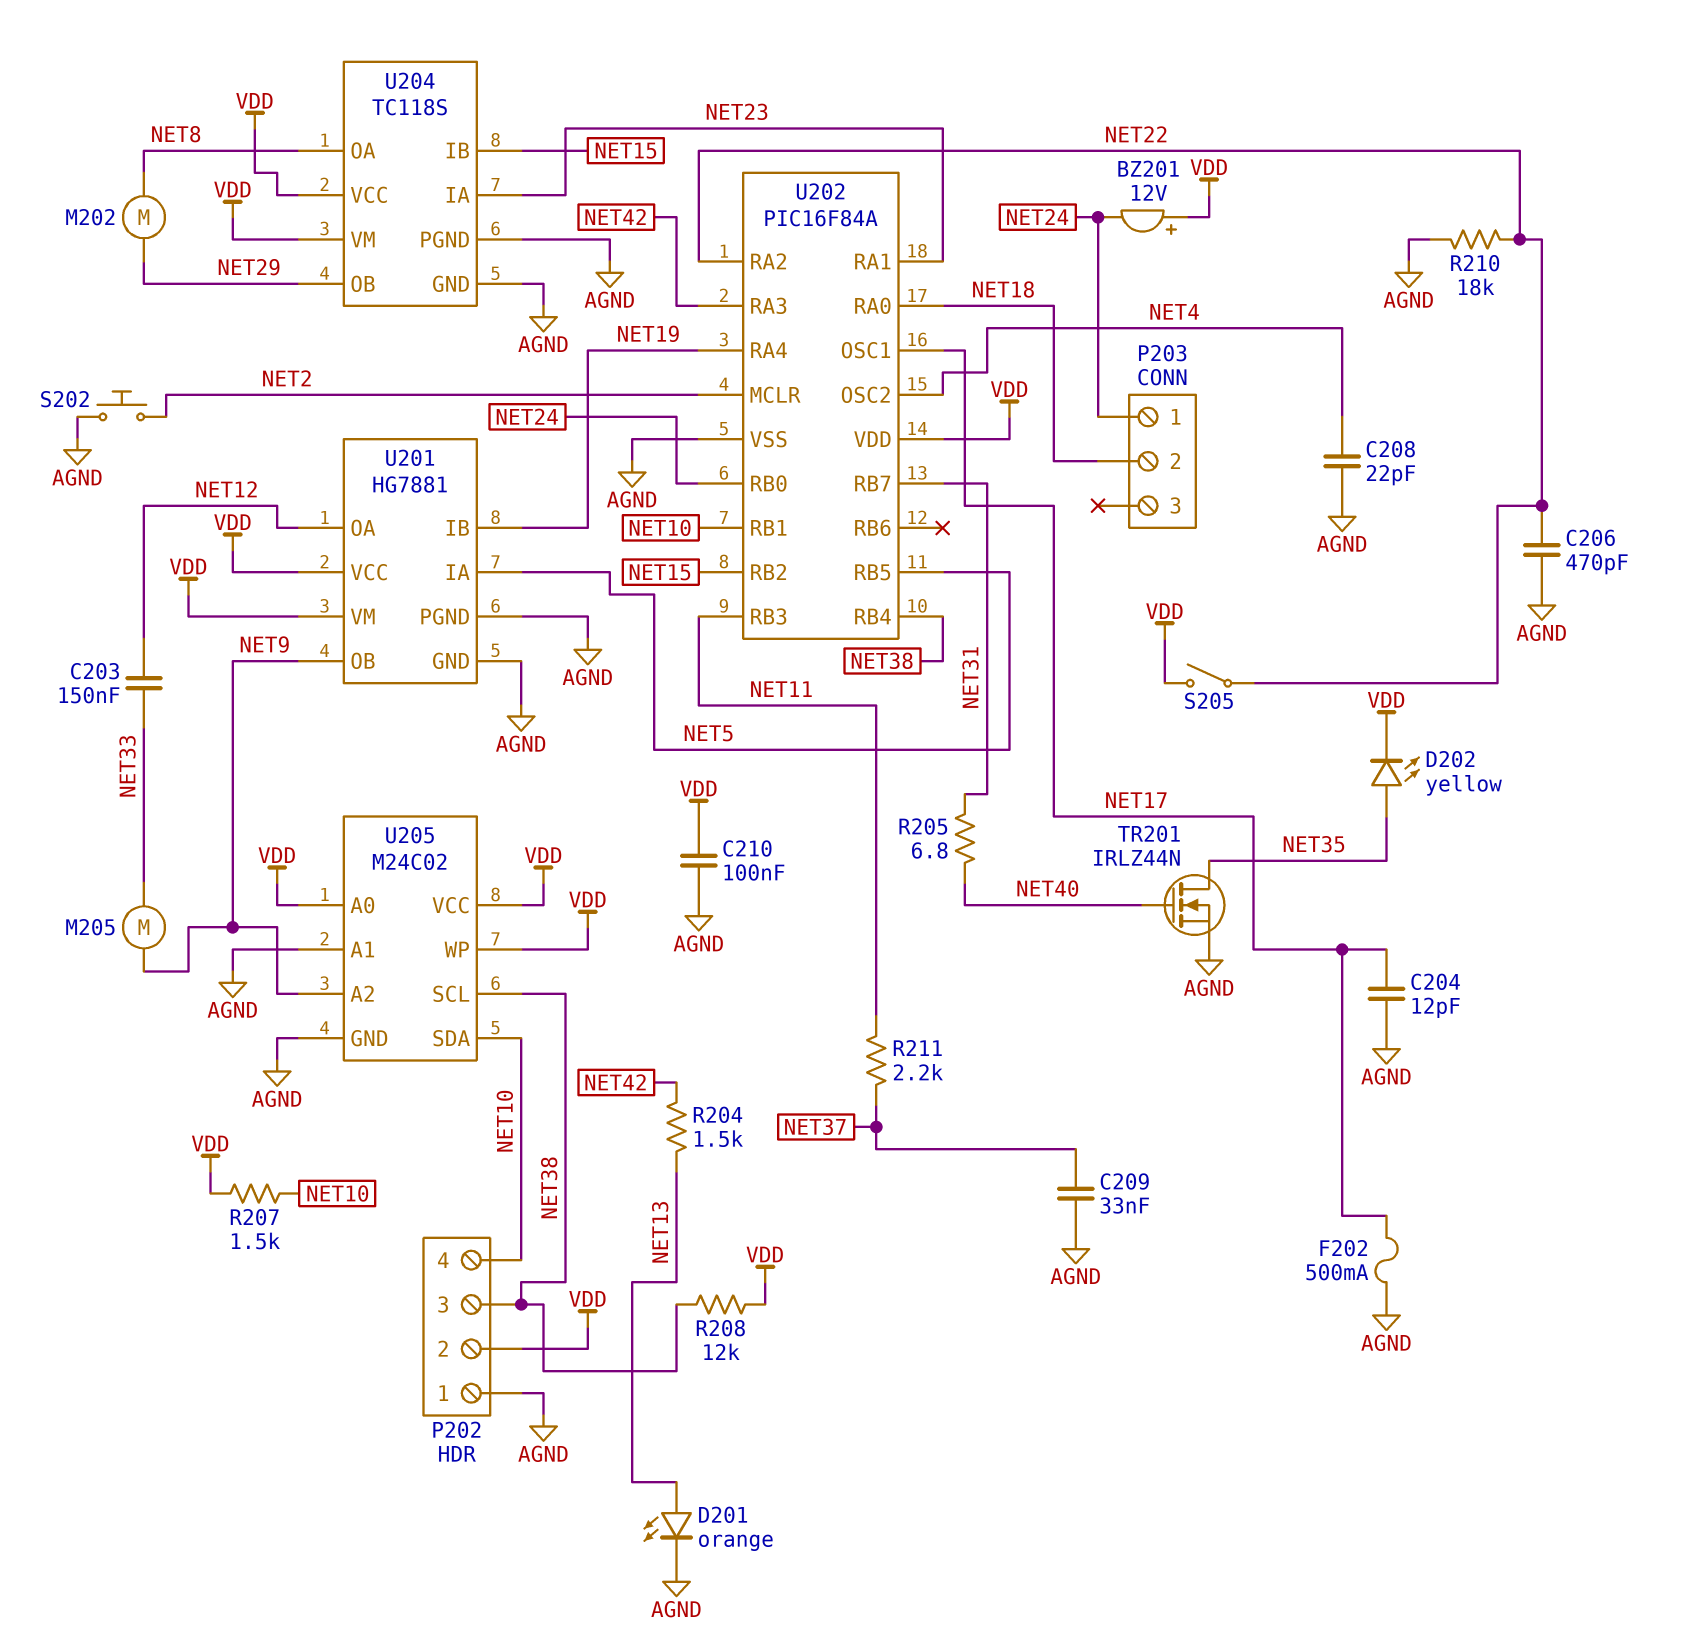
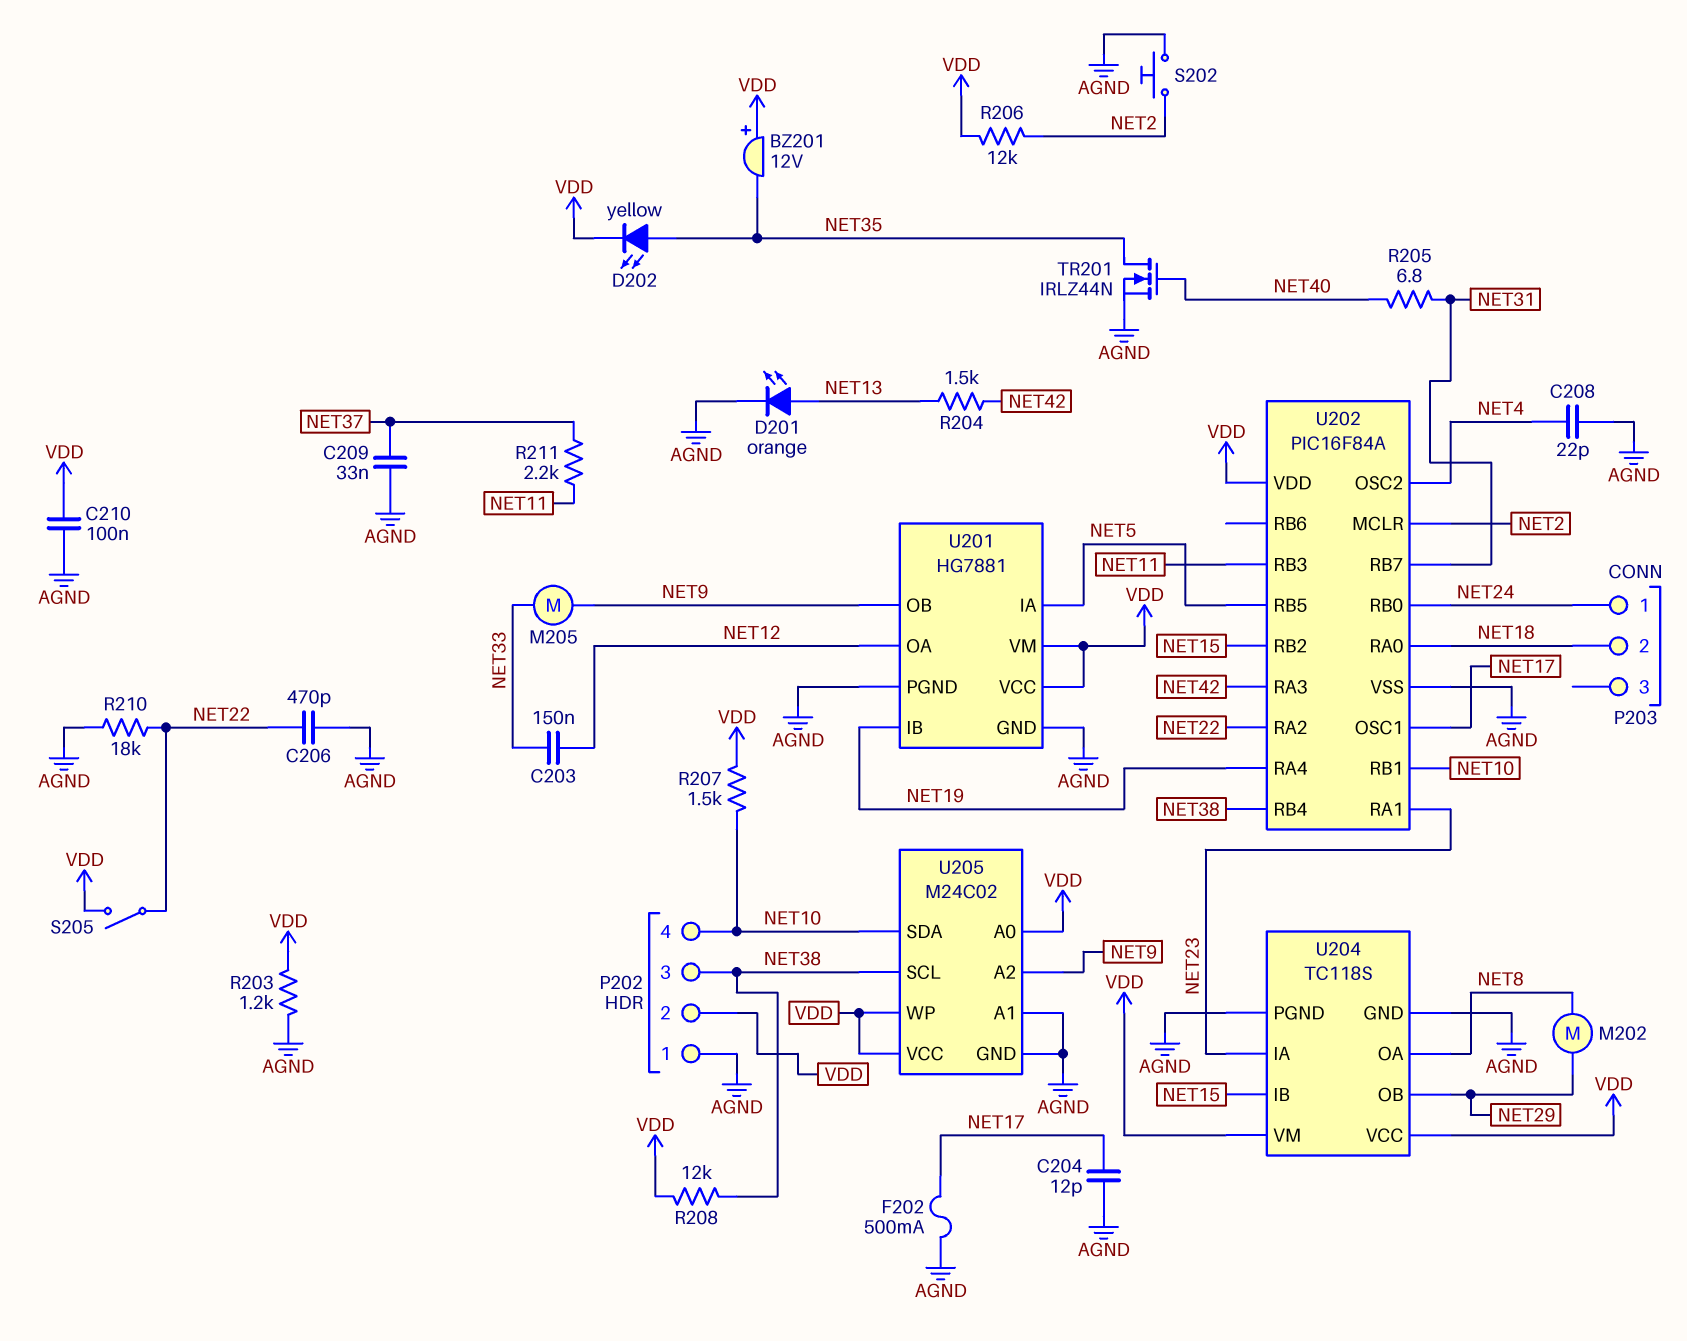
BZ201: buzzer 12V (plus VDD, minus NET24) -> buzzer 12V (plus VDD, minus NET35)
R203: none -> 1.2k (AGND, VDD)
R206: none -> 12k (NET2, VDD)

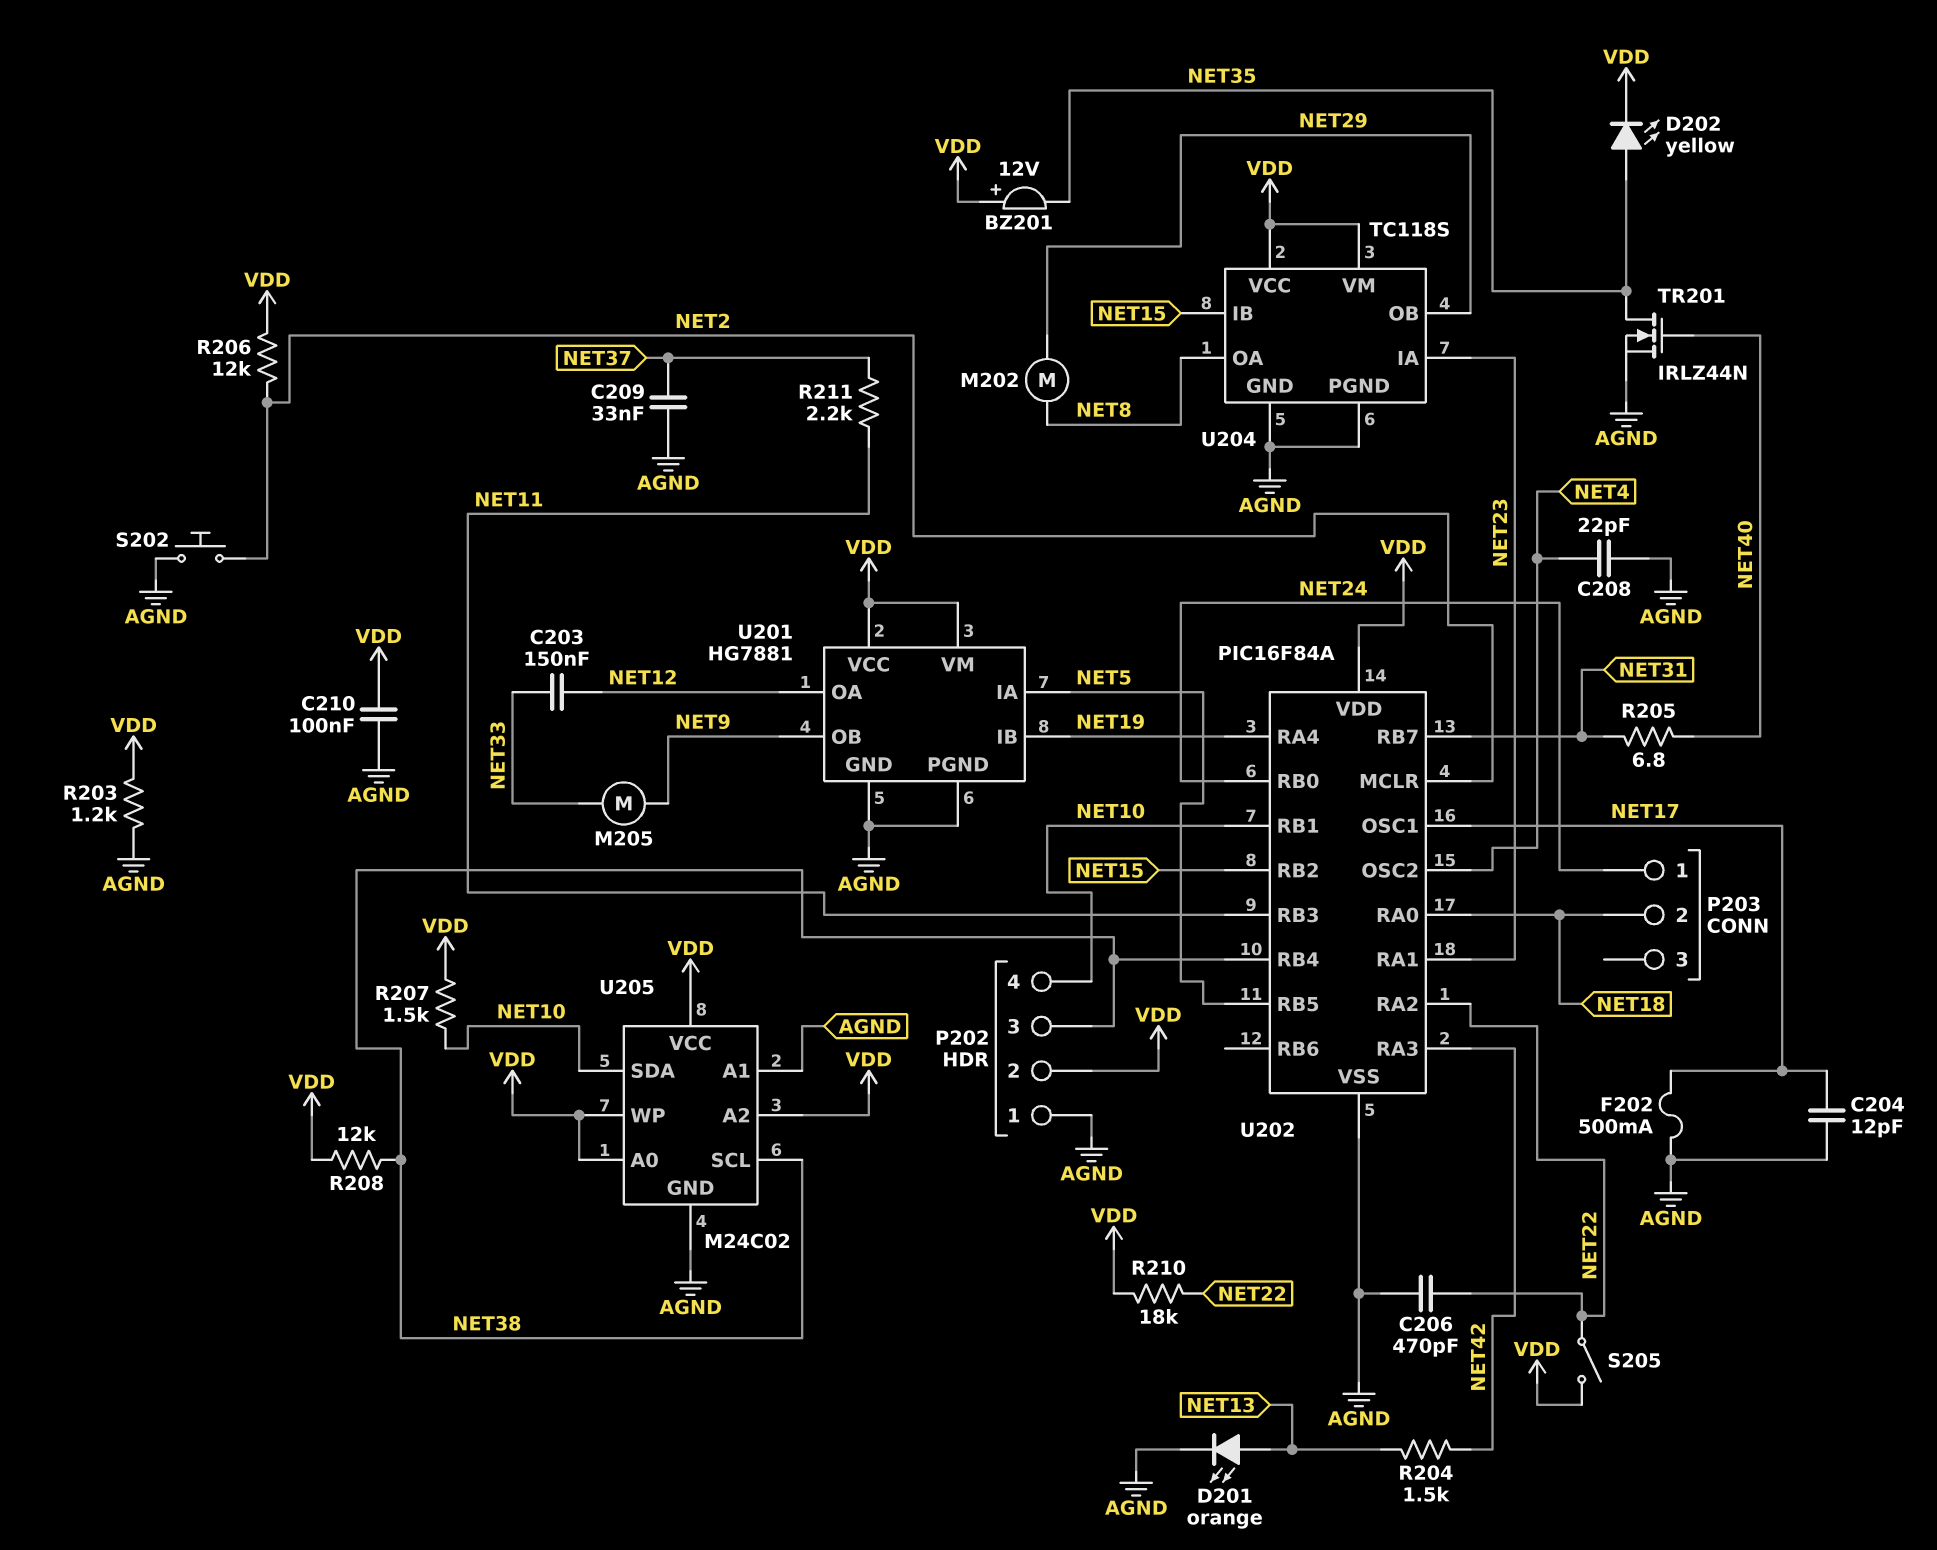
R210: 18k (AGND, NET22) -> 18k (NET22, VDD)
U205 pin A2: NET9 -> VDD

